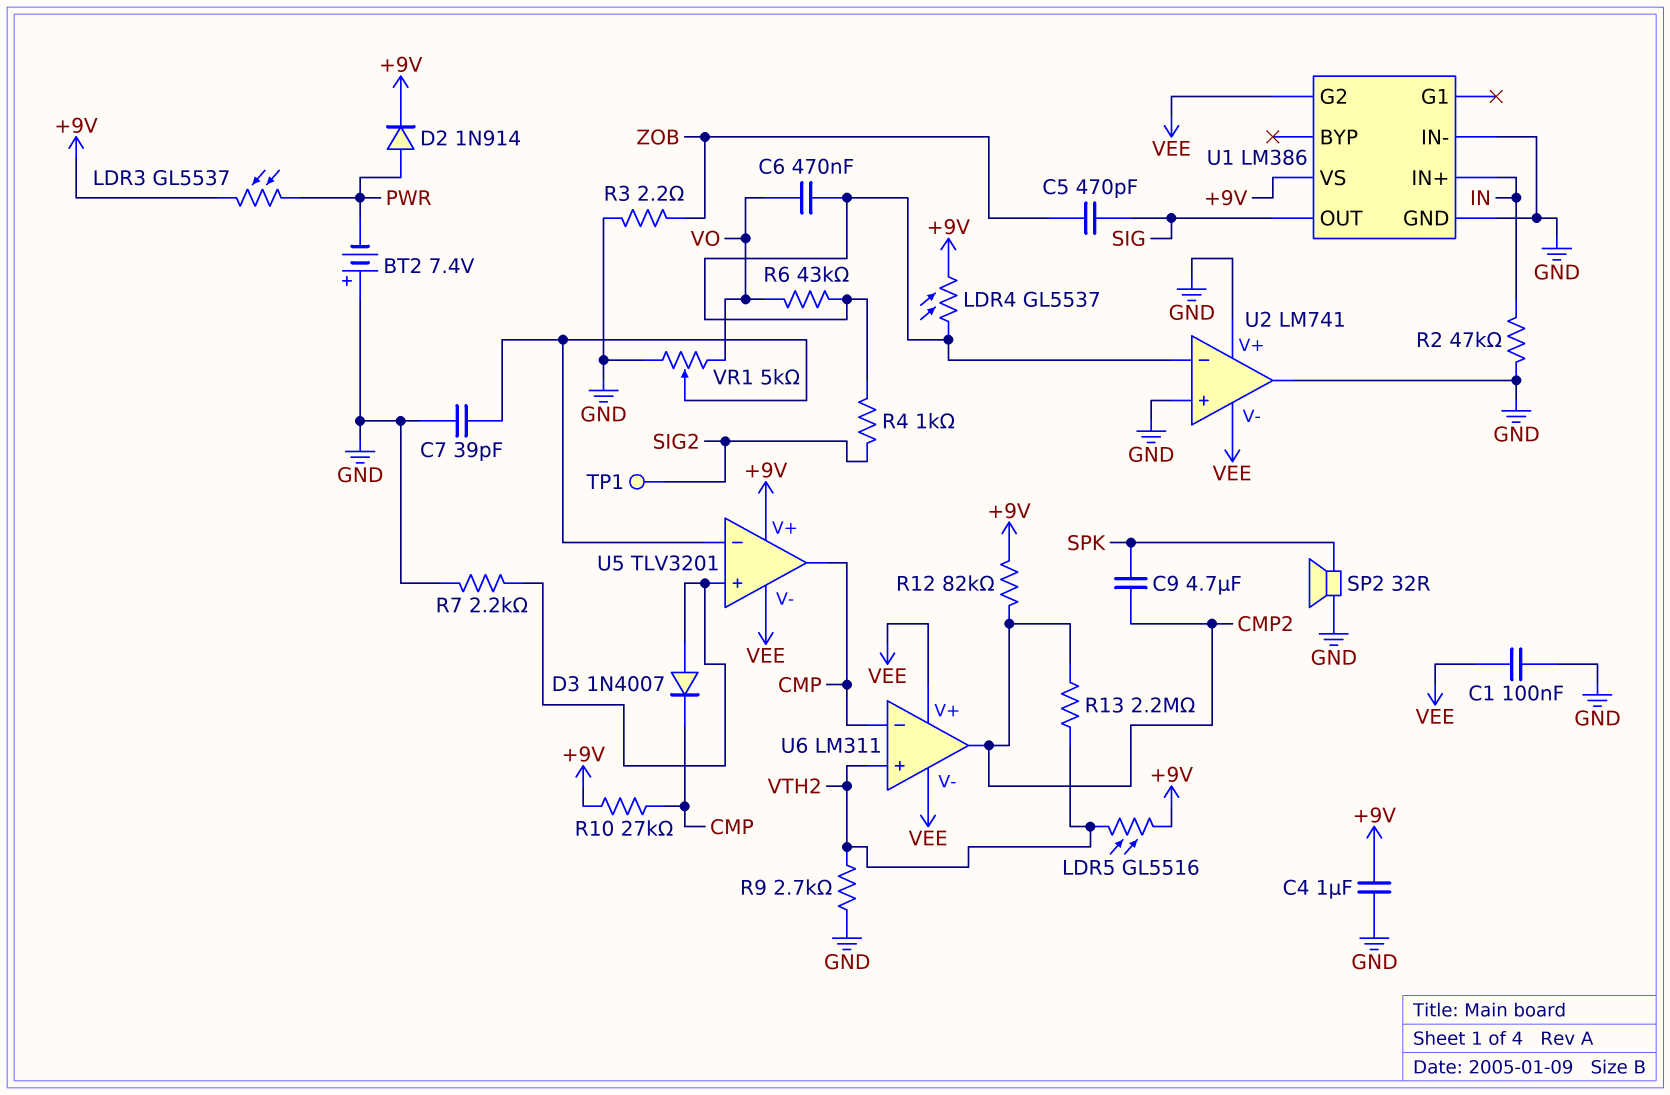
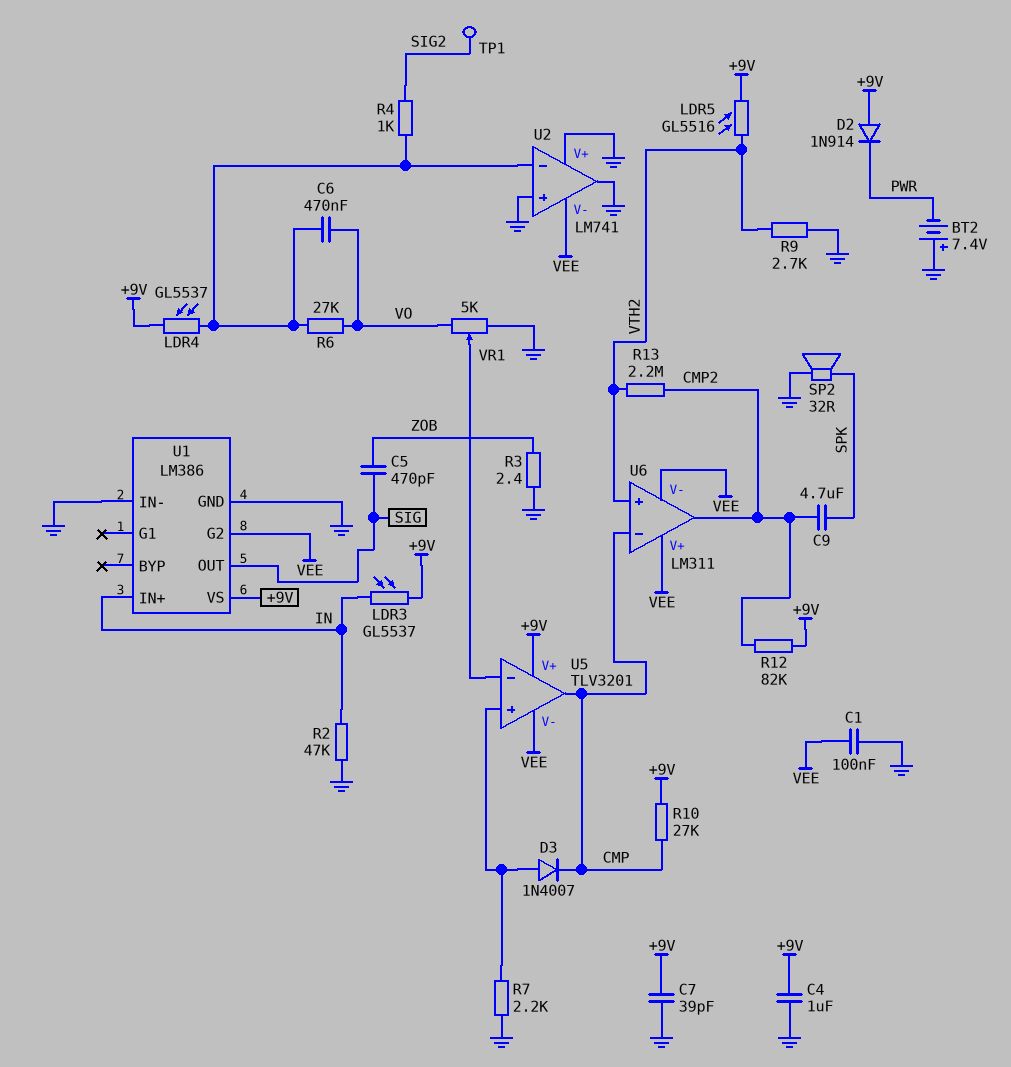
C7: 39pF (GND, U5/in-) -> 39pF (+9V, GND)
D2: diode 1N914 (A PWR, K +9V) -> diode 1N914 (A +9V, K PWR)
LDR3: GL5537 (+9V, PWR) -> GL5537 (+9V, IN)
R3: 2.2 (GND, ZOB) -> 2.4 (GND, ZOB)
R6: 43k (U2/in-, VO) -> 27k (U2/in-, VO)

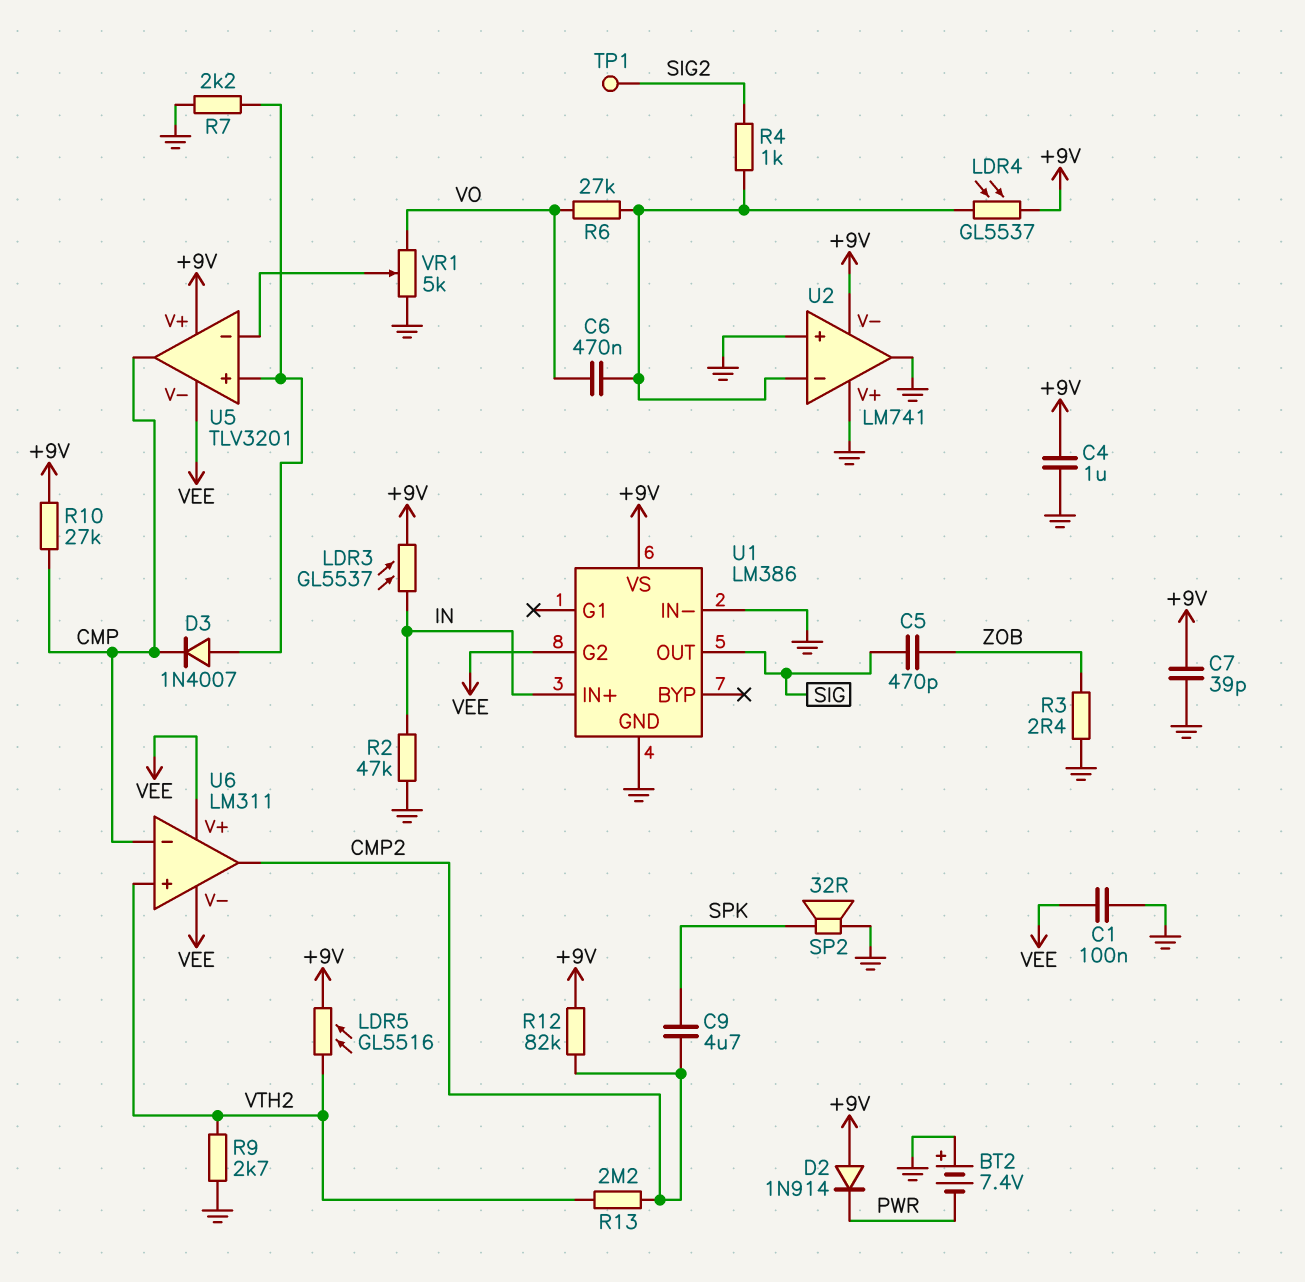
U2 pin V-: VEE -> +9V

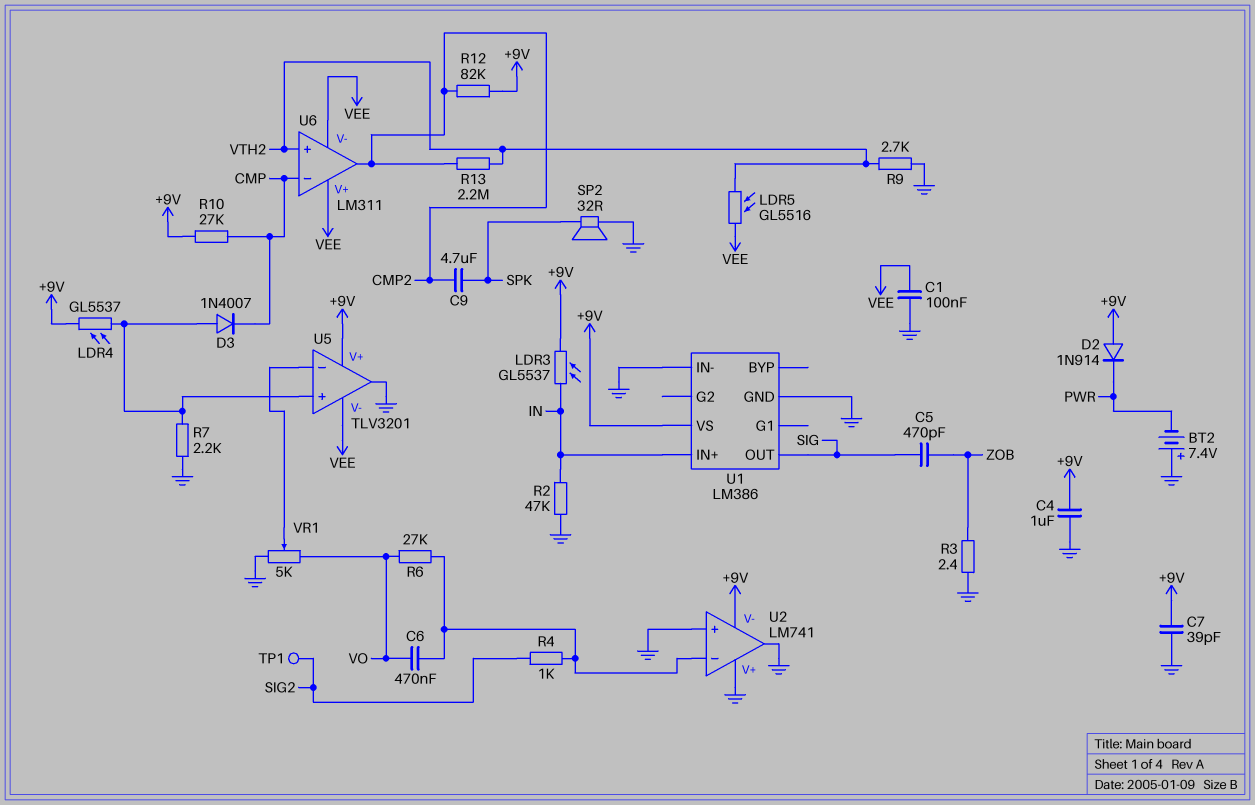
LDR4: GL5537 (+9V, U2/in-) -> GL5537 (+9V, U5/in+)
LDR5: GL5516 (+9V, VTH2) -> GL5516 (VEE, VTH2)
U1 pin G2: VEE -> none
U5 pin out: CMP -> GND

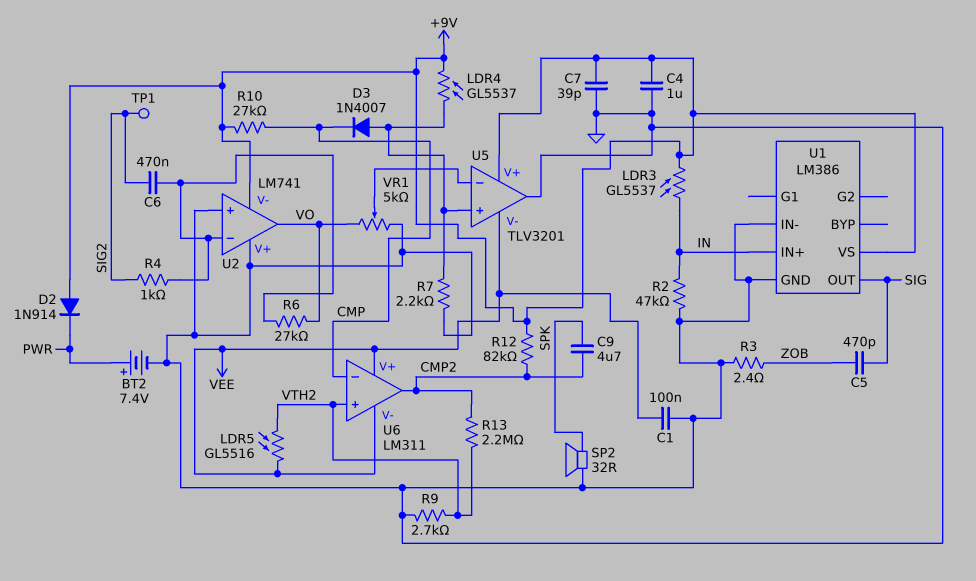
BT2: 7.4V (plus GND, minus PWR) -> 7.4V (plus PWR, minus GND)
C6: 470nF (U2/in-, VO) -> 470nF (SIG2, U2/in-)
U2 pin out: GND -> VO

